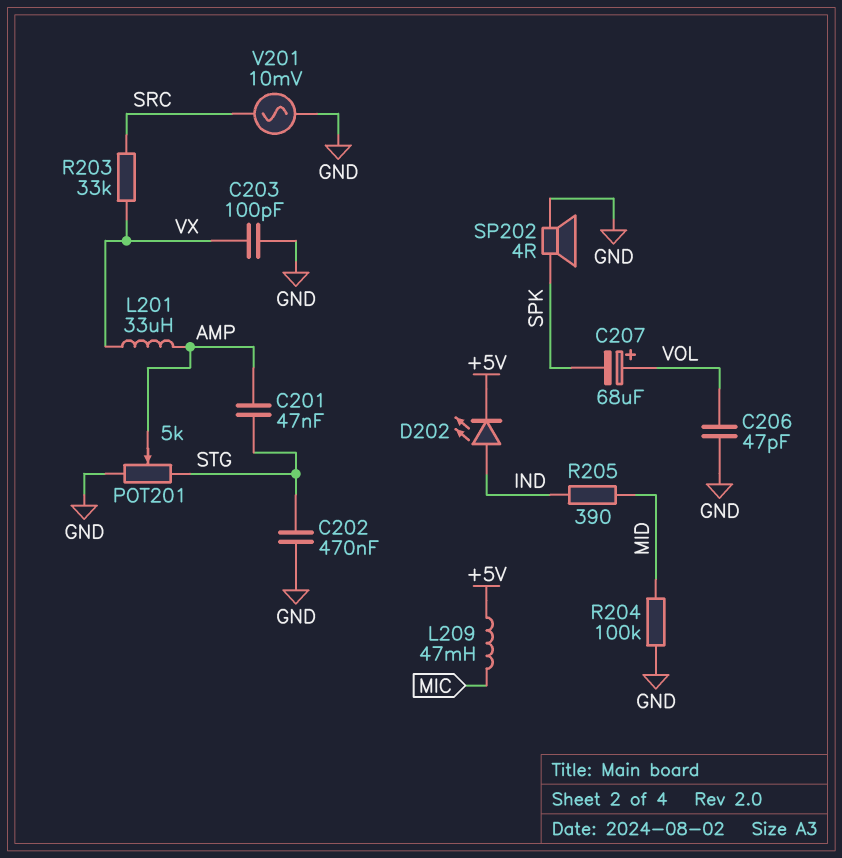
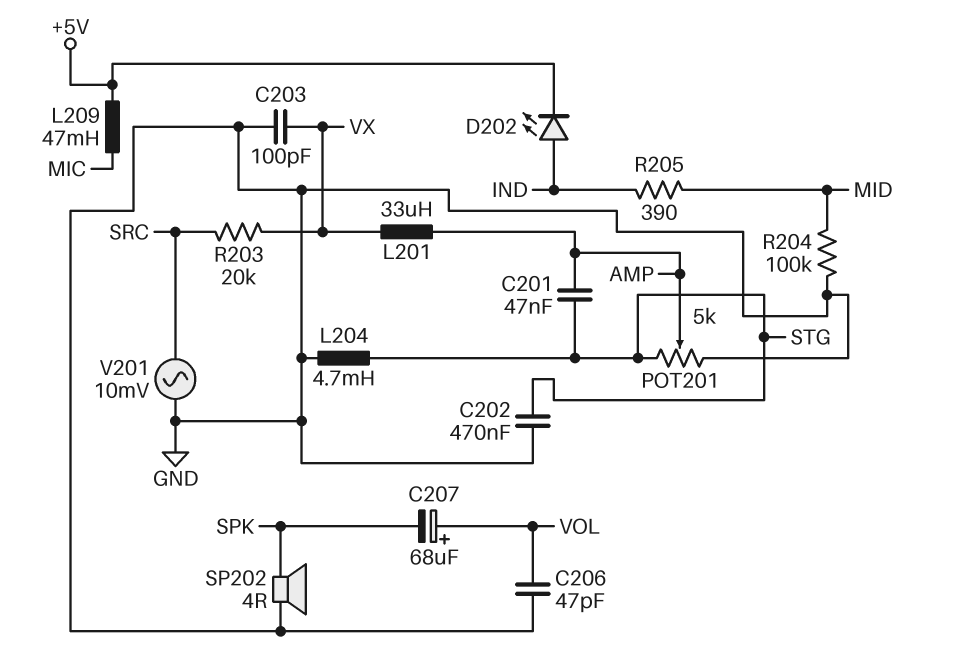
L204: none -> 4.7mH (GND, STG)
R203: 33k (SRC, VX) -> 20k (SRC, VX)

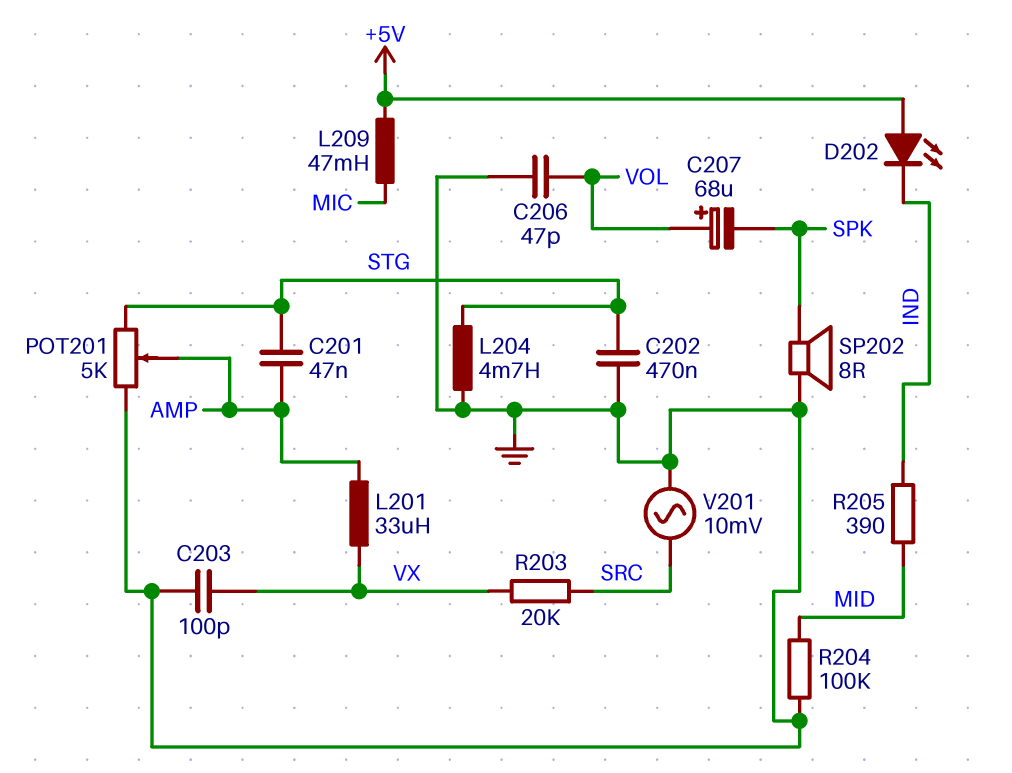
D202: LED (A IND, K +5V) -> LED (A +5V, K IND)
SP202: speaker 4R (GND, SPK) -> speaker 8R (GND, SPK)

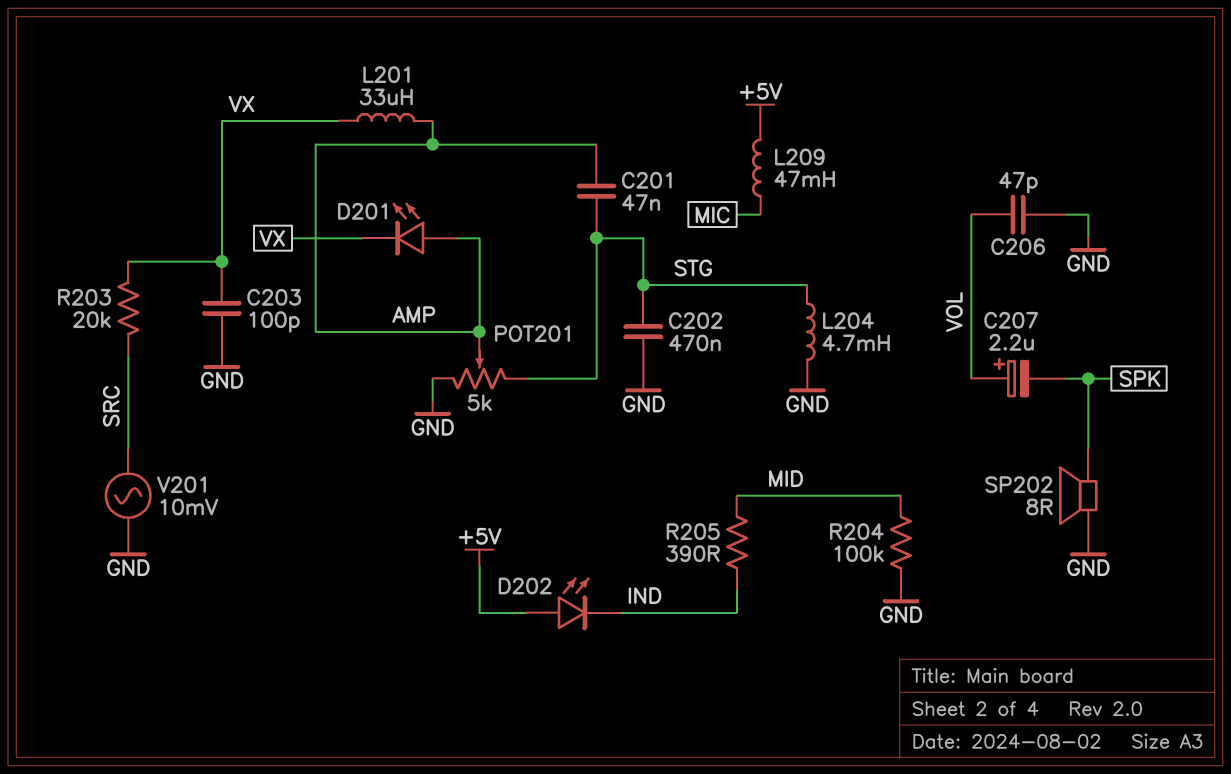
C207: 68uF (plus VOL, minus SPK) -> 2.2uF (plus VOL, minus SPK)
D201: none -> LED (A AMP, K VX)

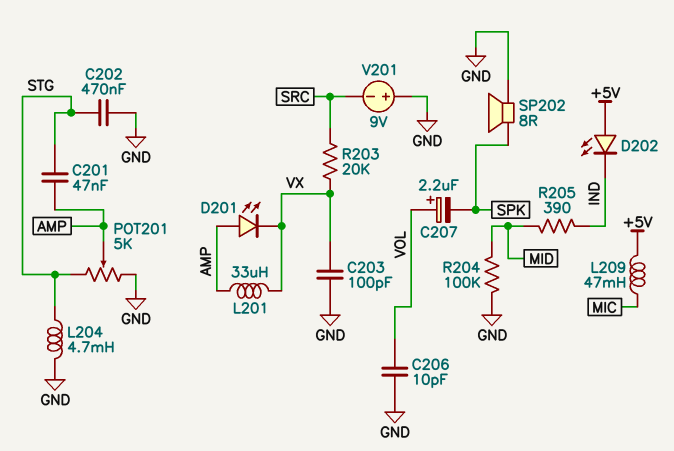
C206: 47pF (GND, VOL) -> 10pF (GND, VOL)
V201: AC 10mV (GND, SRC) -> 9V (plus GND, minus SRC)

